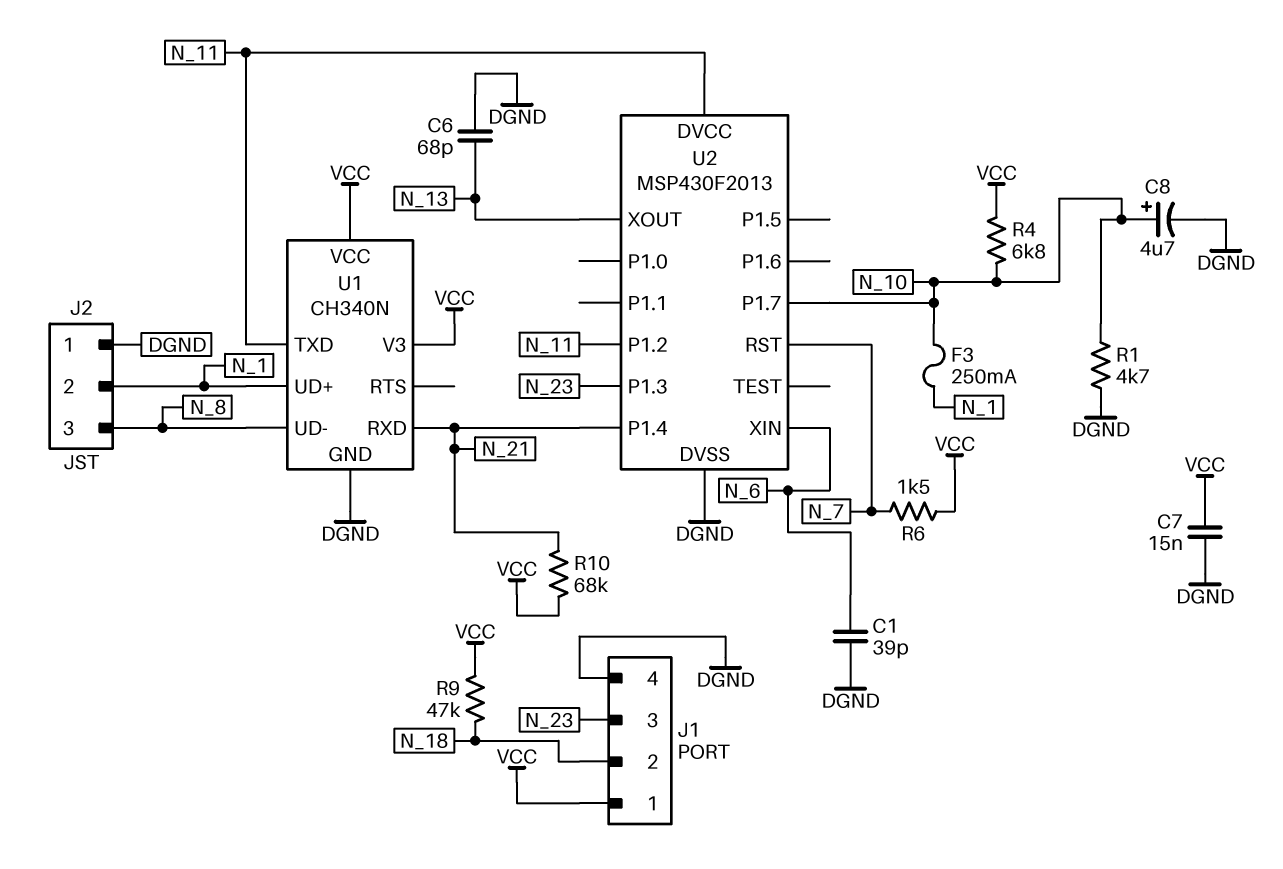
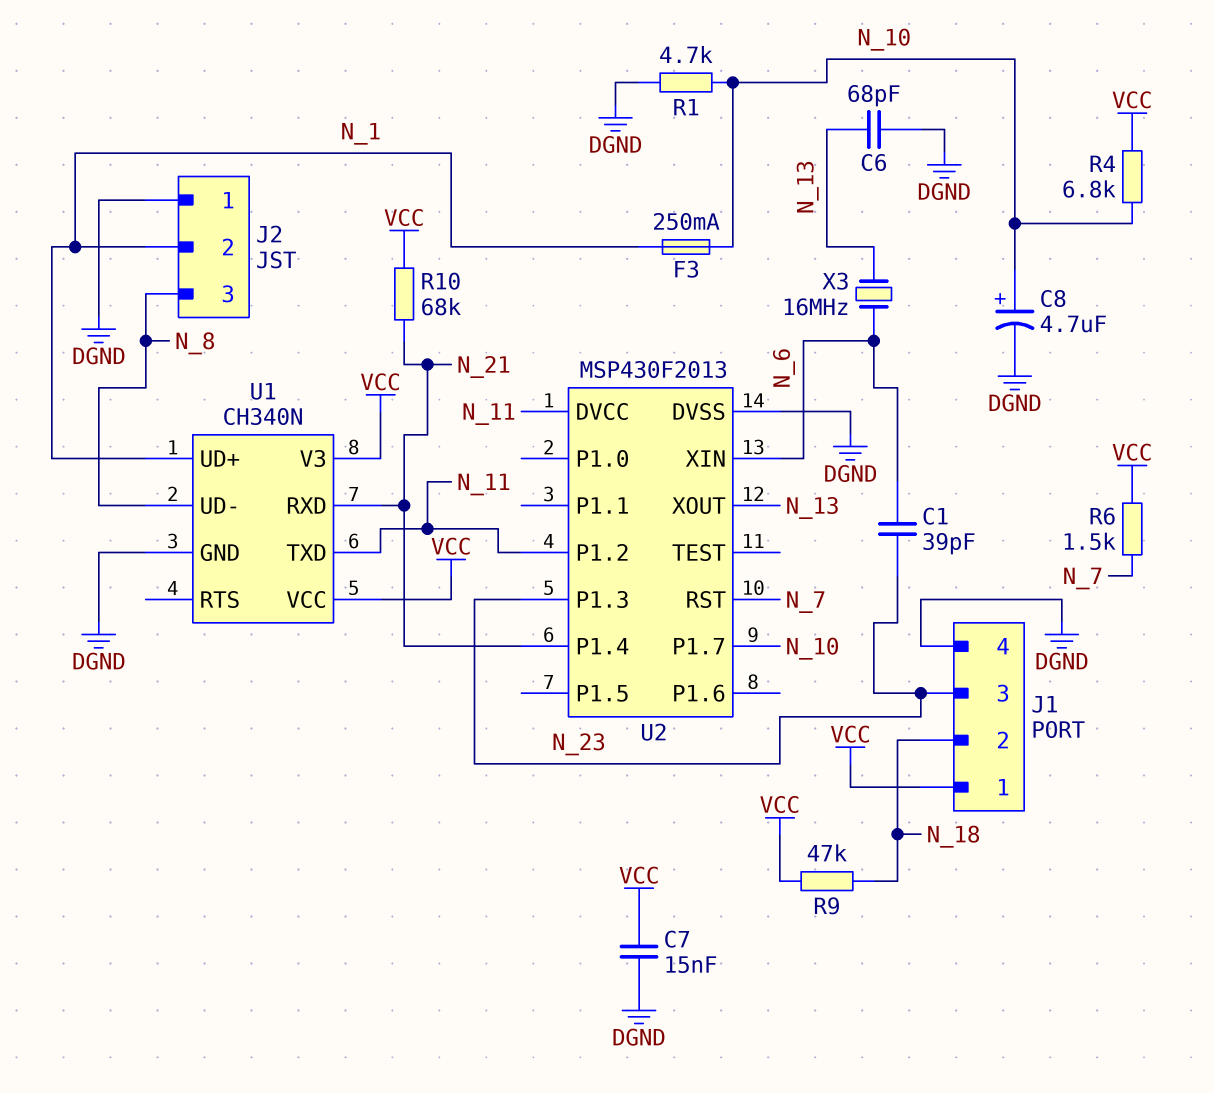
C1: 39pF (DGND, N_6) -> 39pF (N_6, N_23)
X3: none -> 16MHz (N_6, N_13)

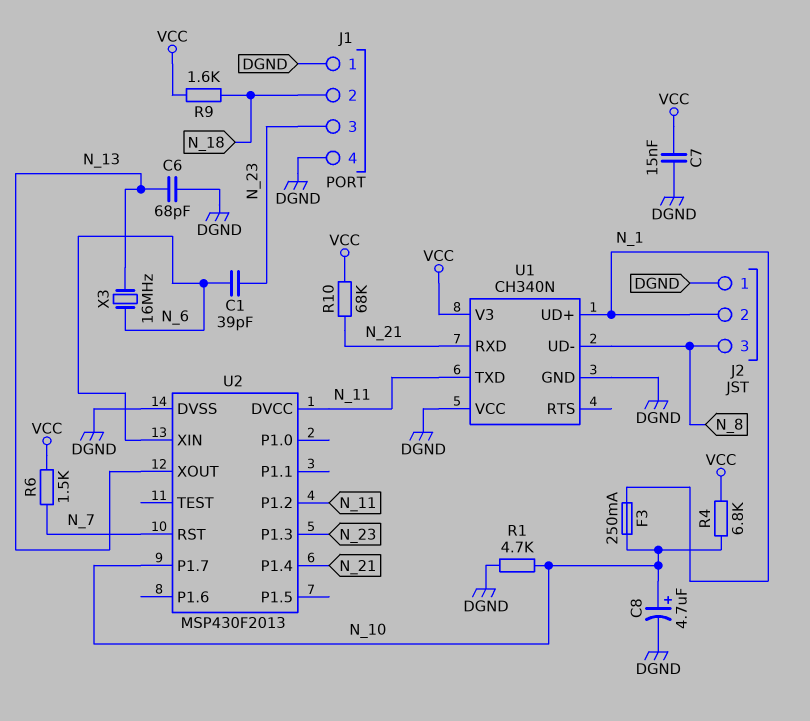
J1 pin 1: VCC -> DGND
R9: 47k (N_18, VCC) -> 1.6k (N_18, VCC)
U1 pin VCC: VCC -> DGND

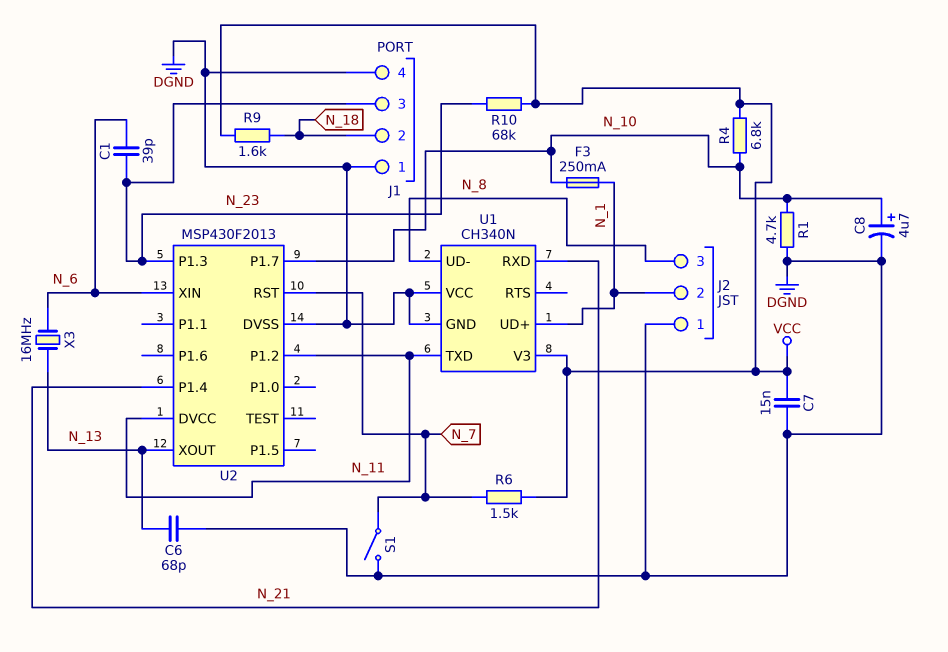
R10: 68k (N_21, VCC) -> 68k (N_23, VCC)
S1: none -> switch (DGND, N_7)

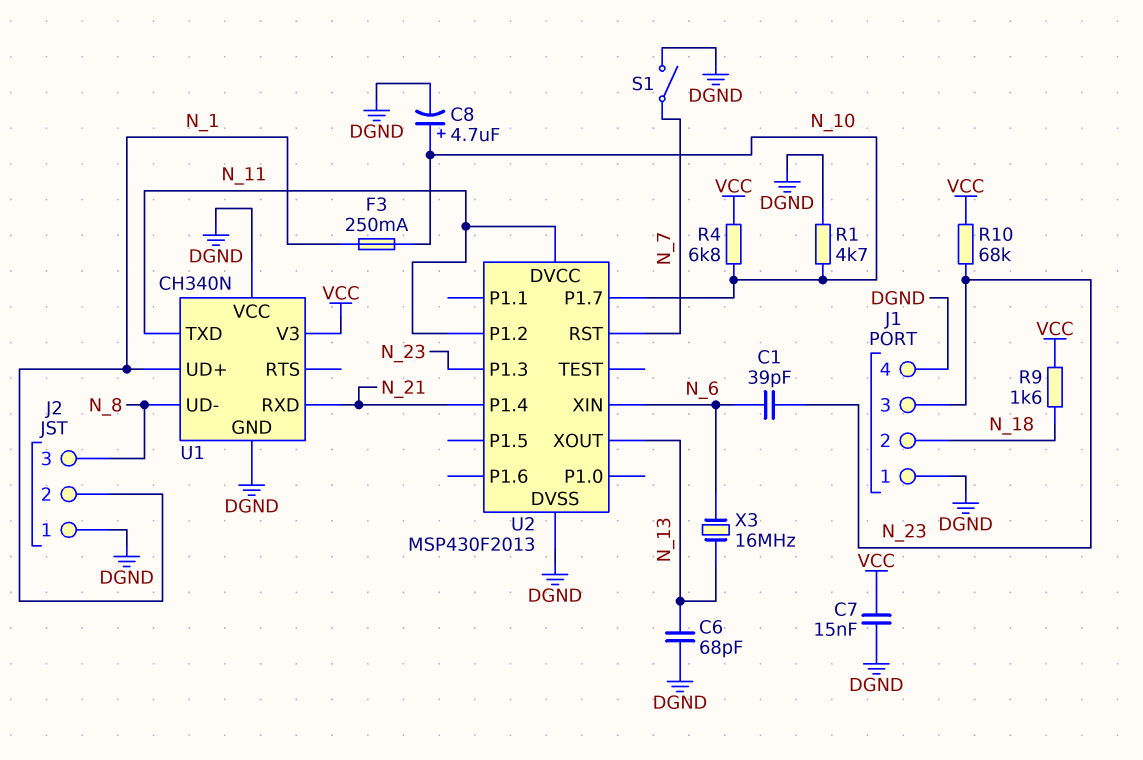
R6: 1.5k (N_7, VCC) -> none

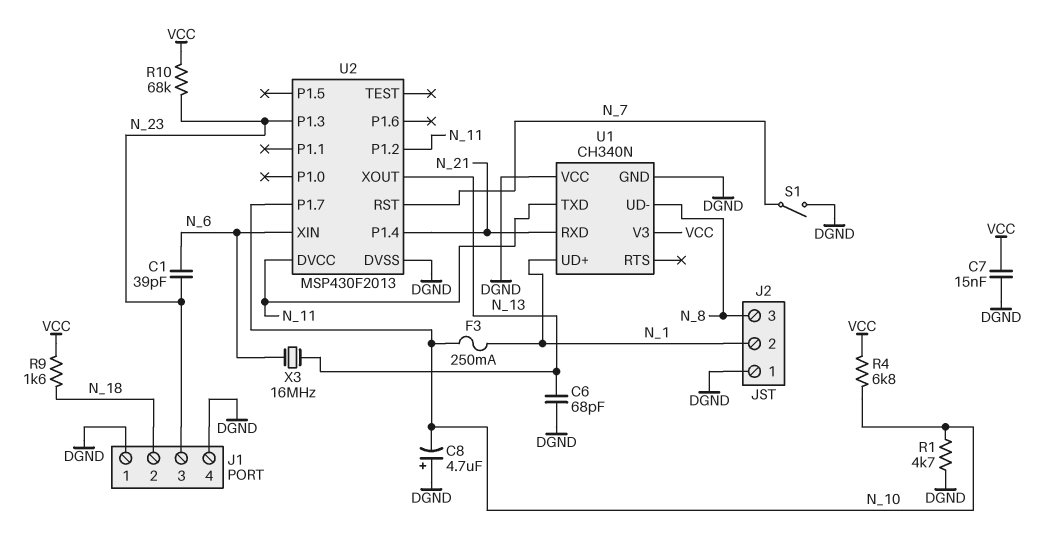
C8: 4.7uF (plus N_10, minus DGND) -> 4.7uF (plus DGND, minus N_10)

